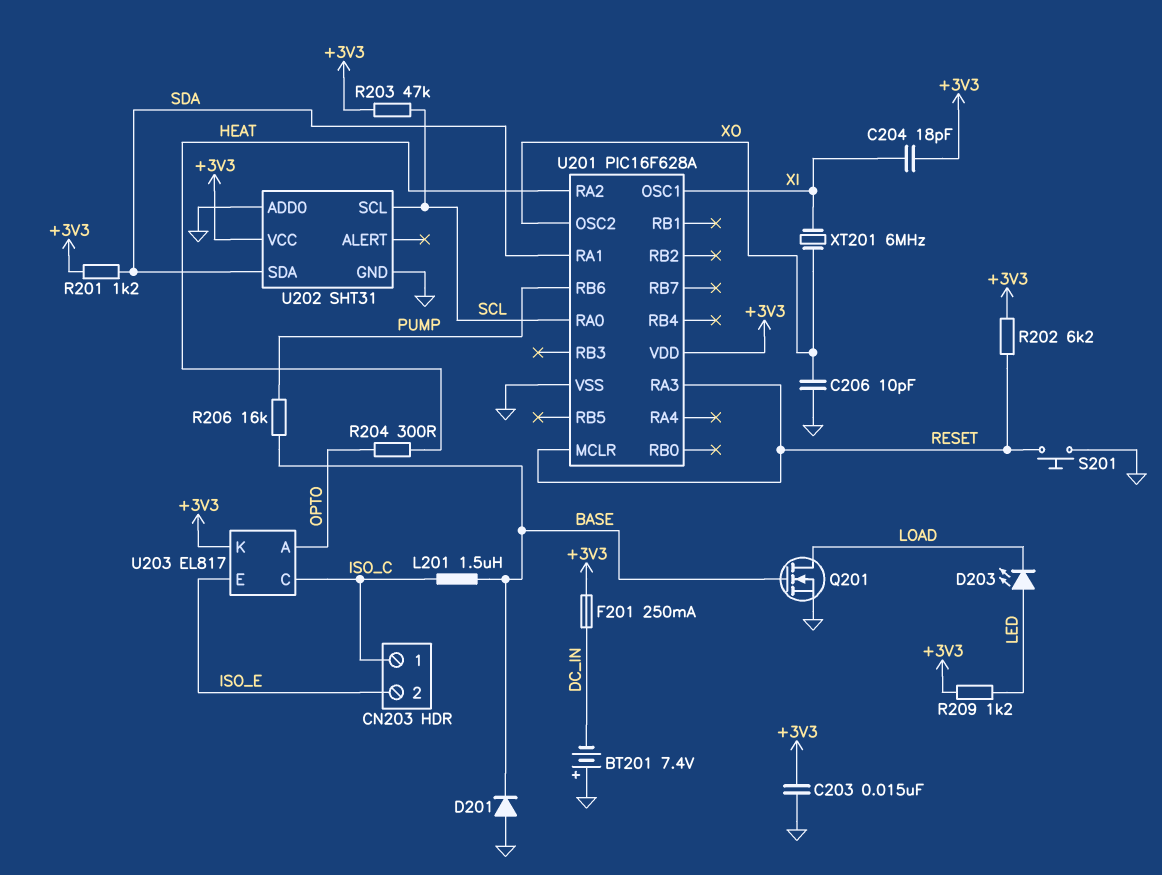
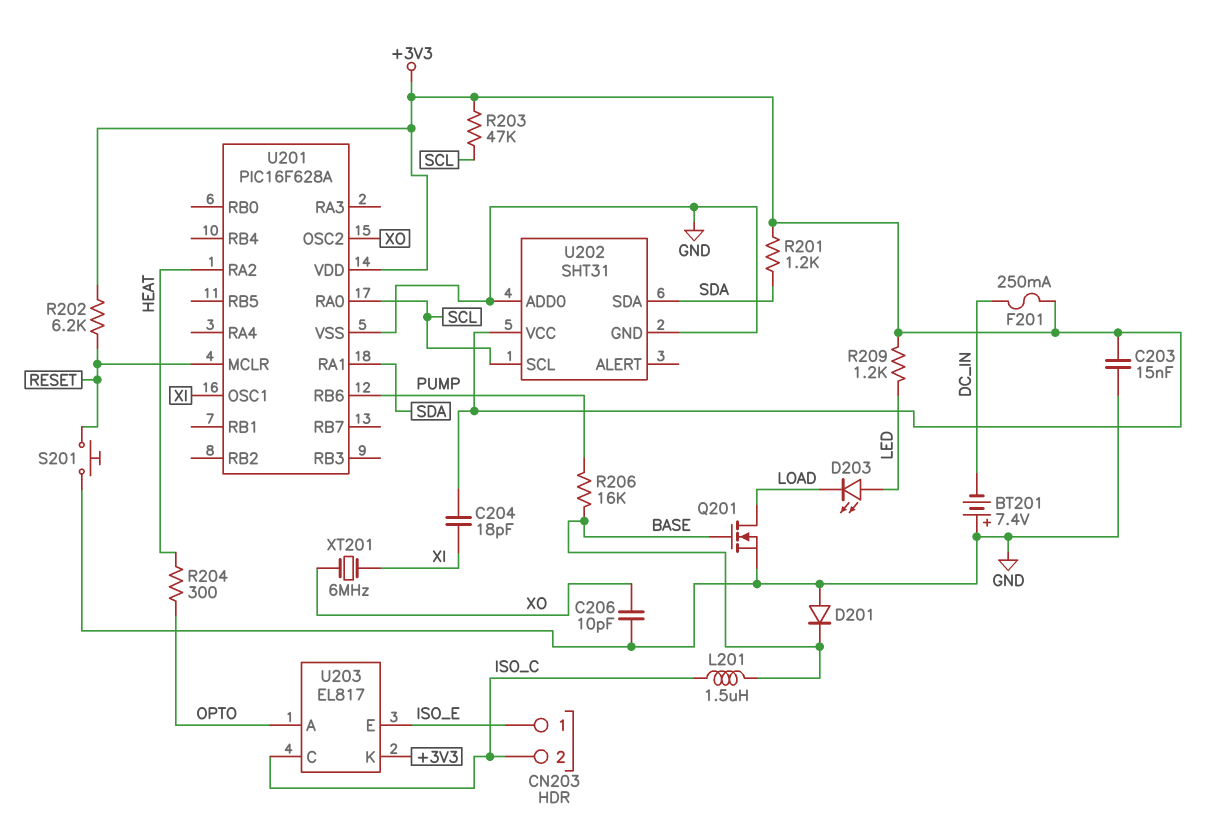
CN203 pin 1: ISO_C -> ISO_E
CN203 pin 2: ISO_E -> ISO_C
U201 pin RA3: RESET -> none

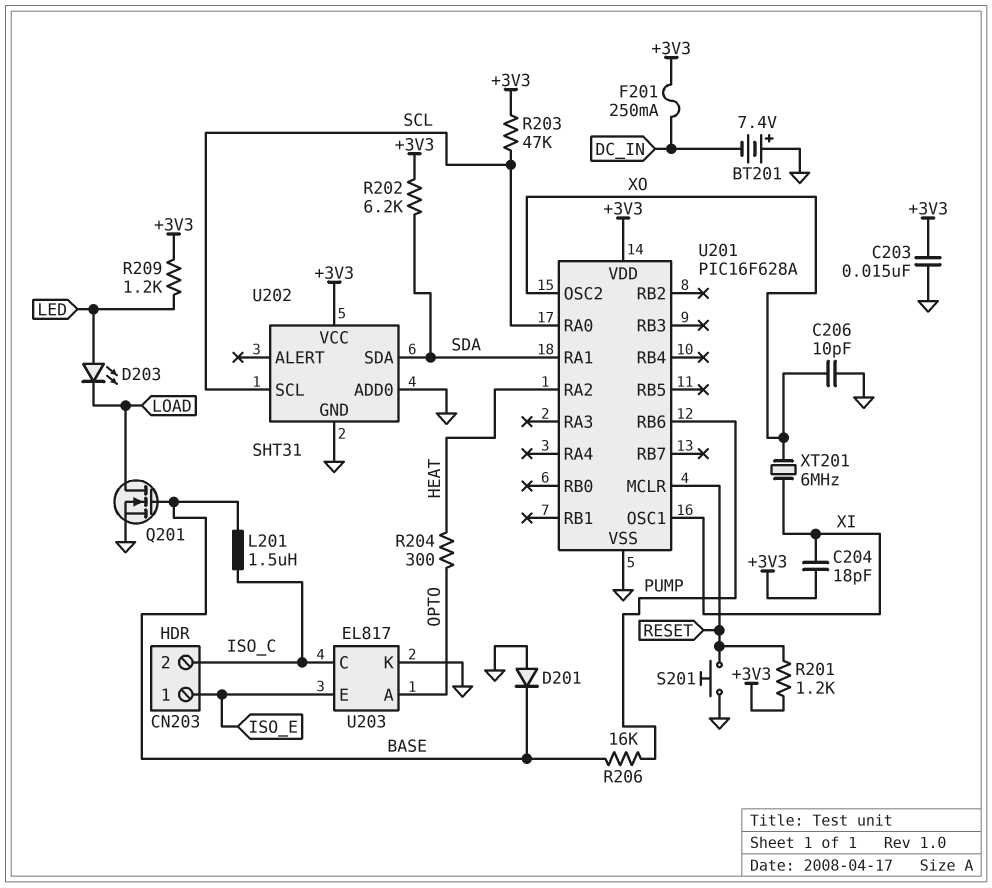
R201: 1.2k (+3V3, SDA) -> 1.2k (+3V3, RESET)
R202: 6.2k (+3V3, RESET) -> 6.2k (+3V3, SDA)
U203 pin K: +3V3 -> GND

